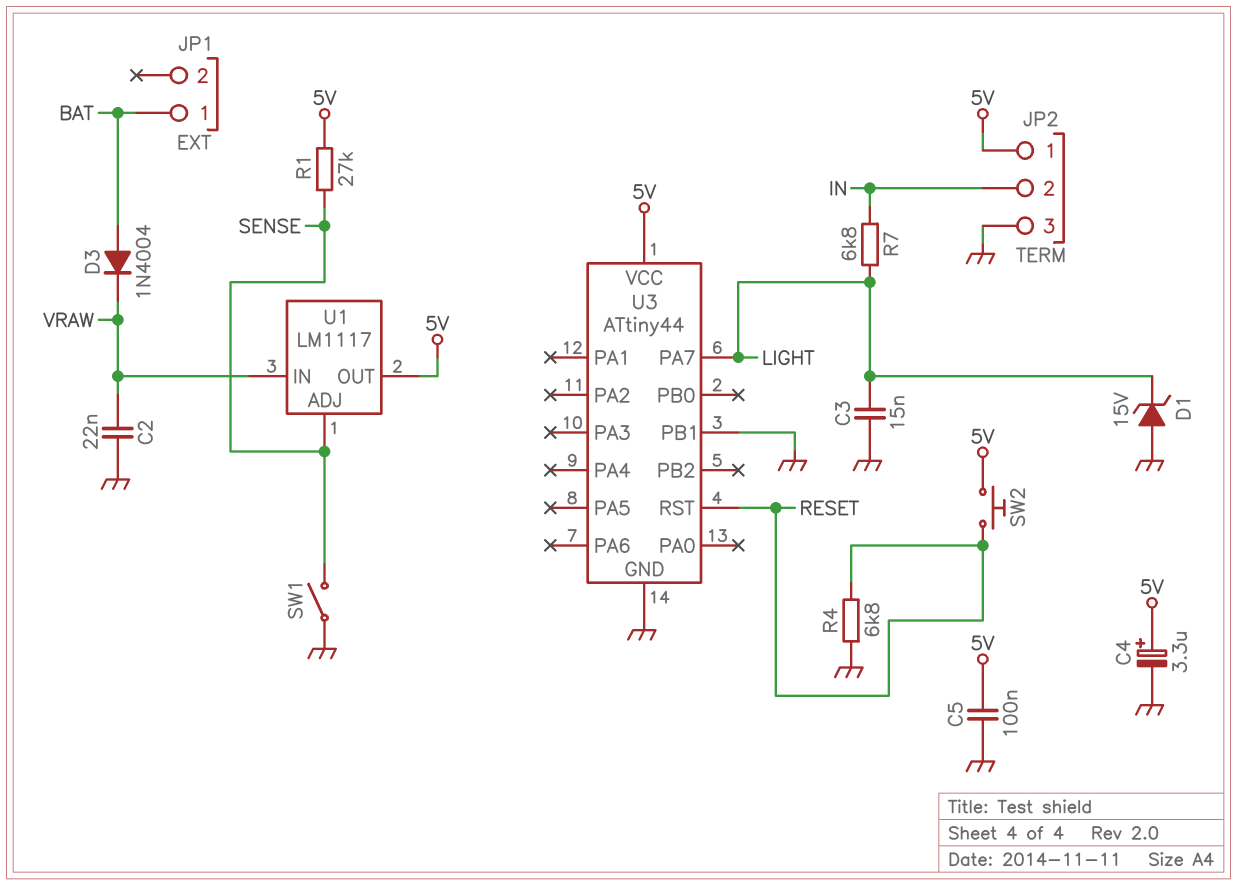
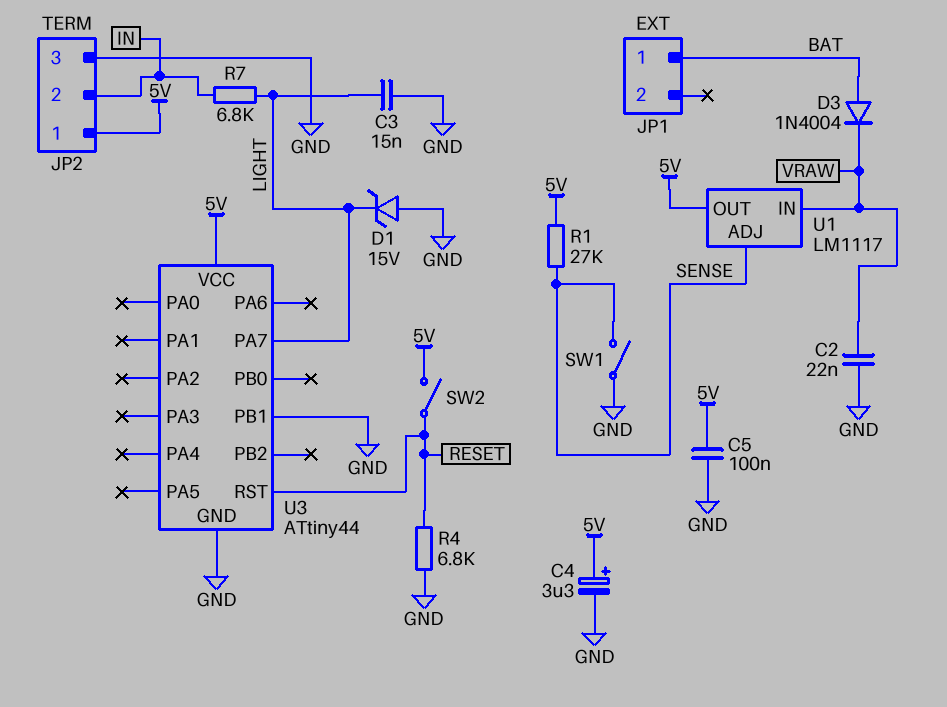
SW2: button (5V, RESET) -> switch (5V, RESET)

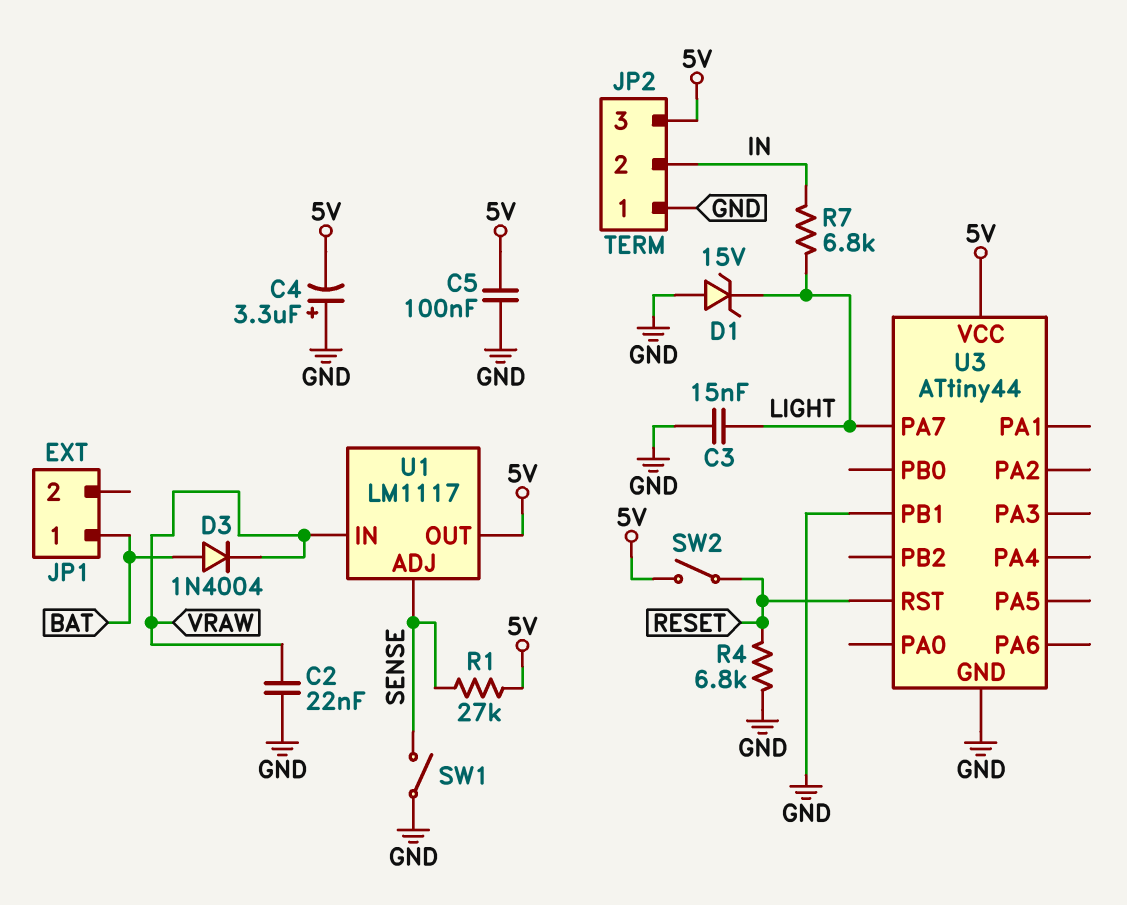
C4: 3.3uF (plus 5V, minus GND) -> 3.3uF (plus GND, minus 5V)
JP2 pin 1: 5V -> GND
JP2 pin 3: GND -> 5V

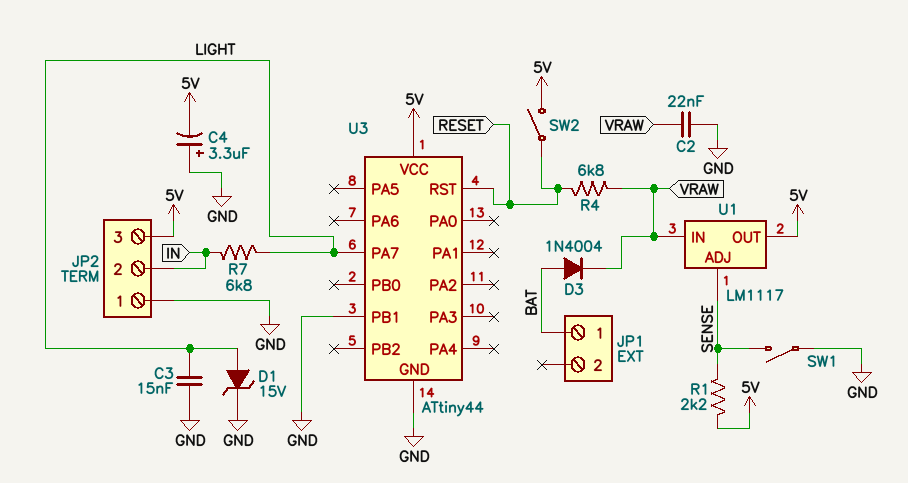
C5: 100nF (5V, GND) -> none
D1: zener 15V (A GND, K LIGHT) -> zener 15V (A LIGHT, K GND)
R1: 27k (5V, SENSE) -> 2.2k (5V, SENSE)
R4: 6.8k (GND, RESET) -> 6.8k (RESET, VRAW)

